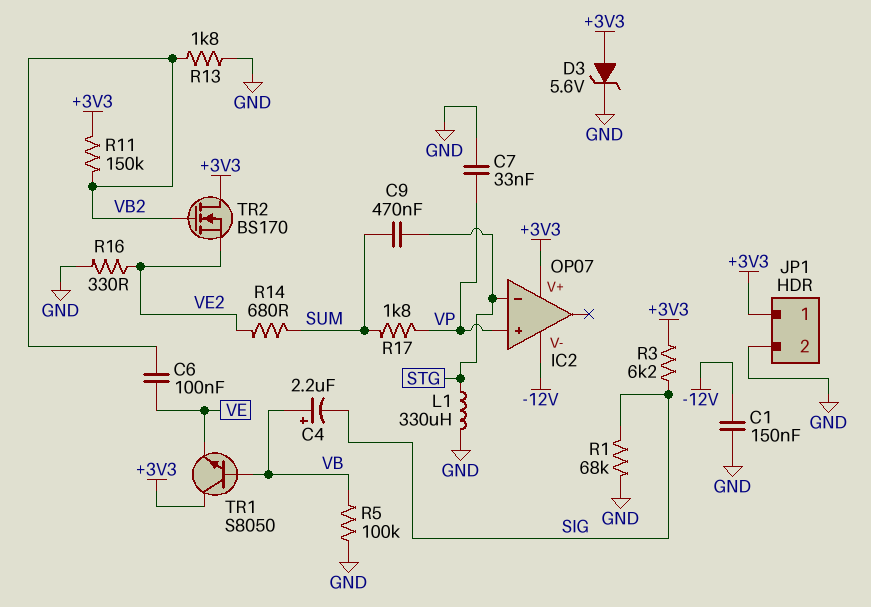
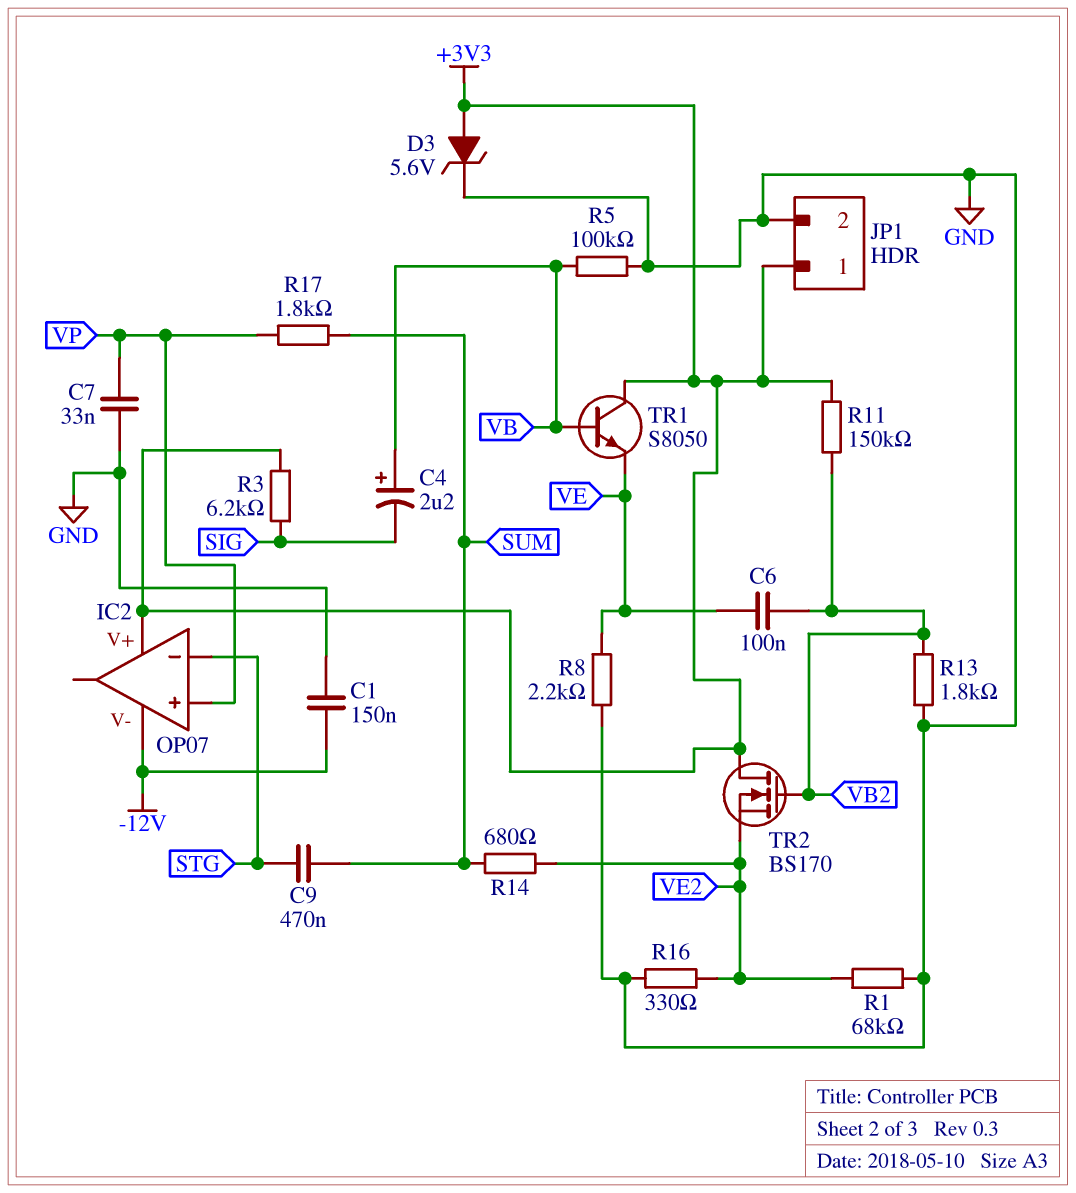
L1: 330uH (GND, STG) -> none
R1: 68k (GND, SIG) -> 68k (GND, VE2)
R8: none -> 2.2k (GND, VE)

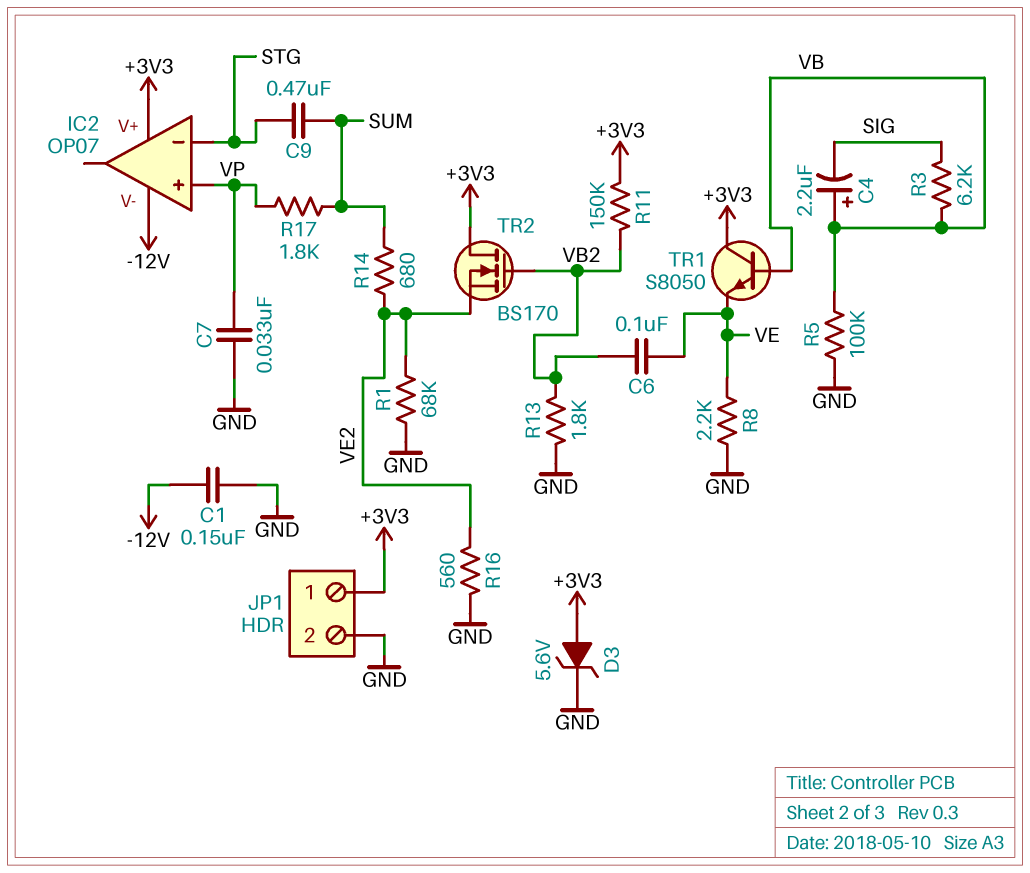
R3: 6.2k (+3V3, SIG) -> 6.2k (SIG, VB)
R16: 330 (GND, VE2) -> 560 (GND, VE2)

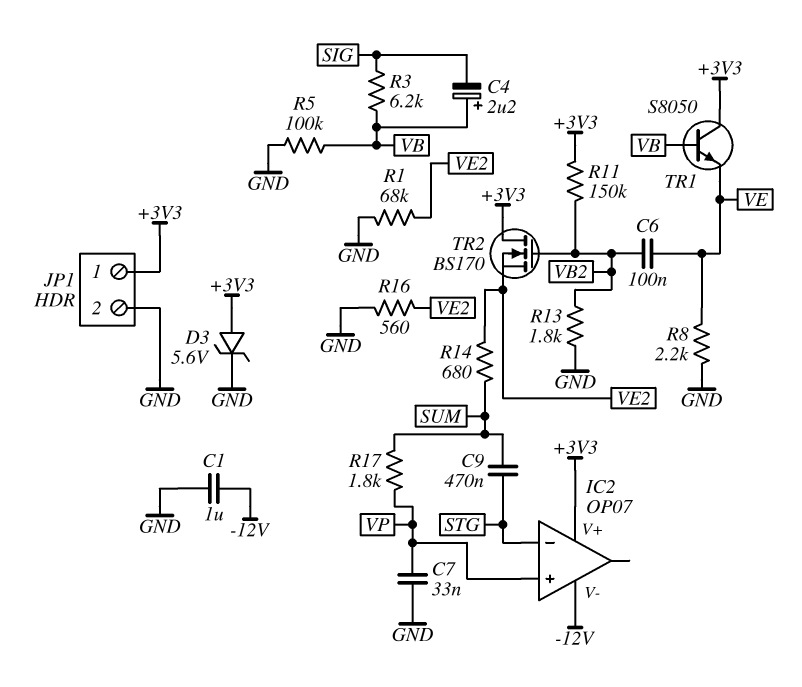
C1: 150nF (-12V, GND) -> 1uF (-12V, GND)

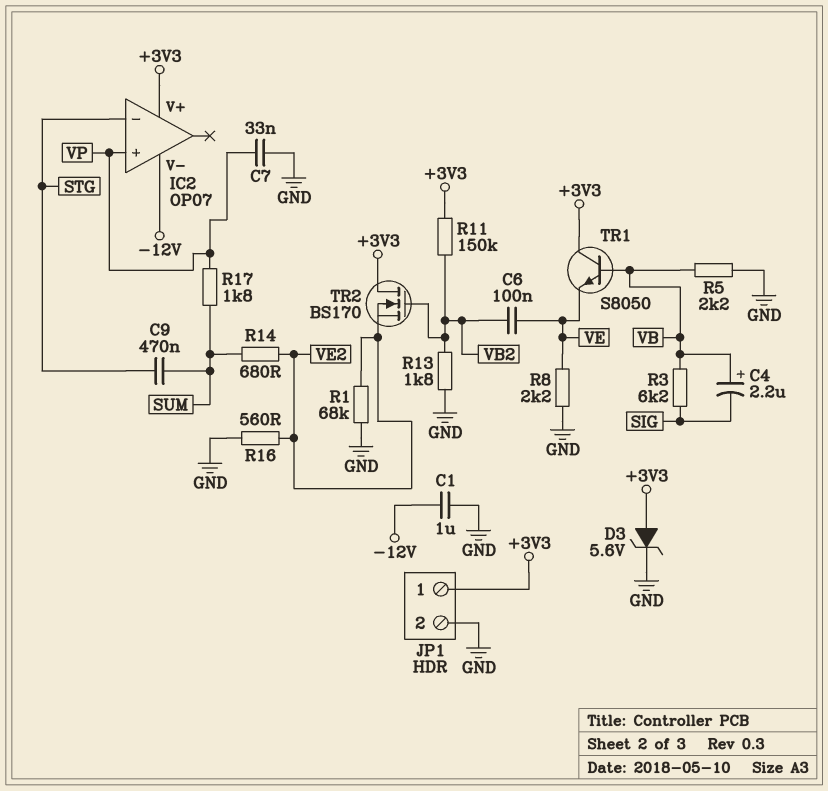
R5: 100k (GND, VB) -> 2.2k (GND, VB)

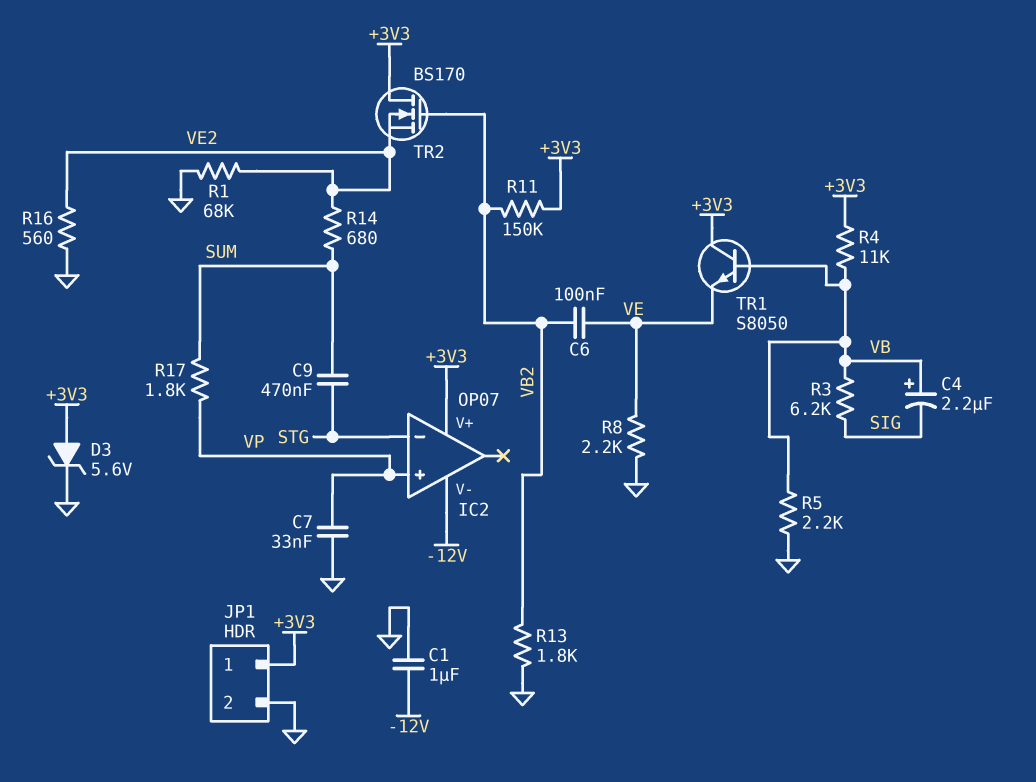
R4: none -> 11k (+3V3, VB)

